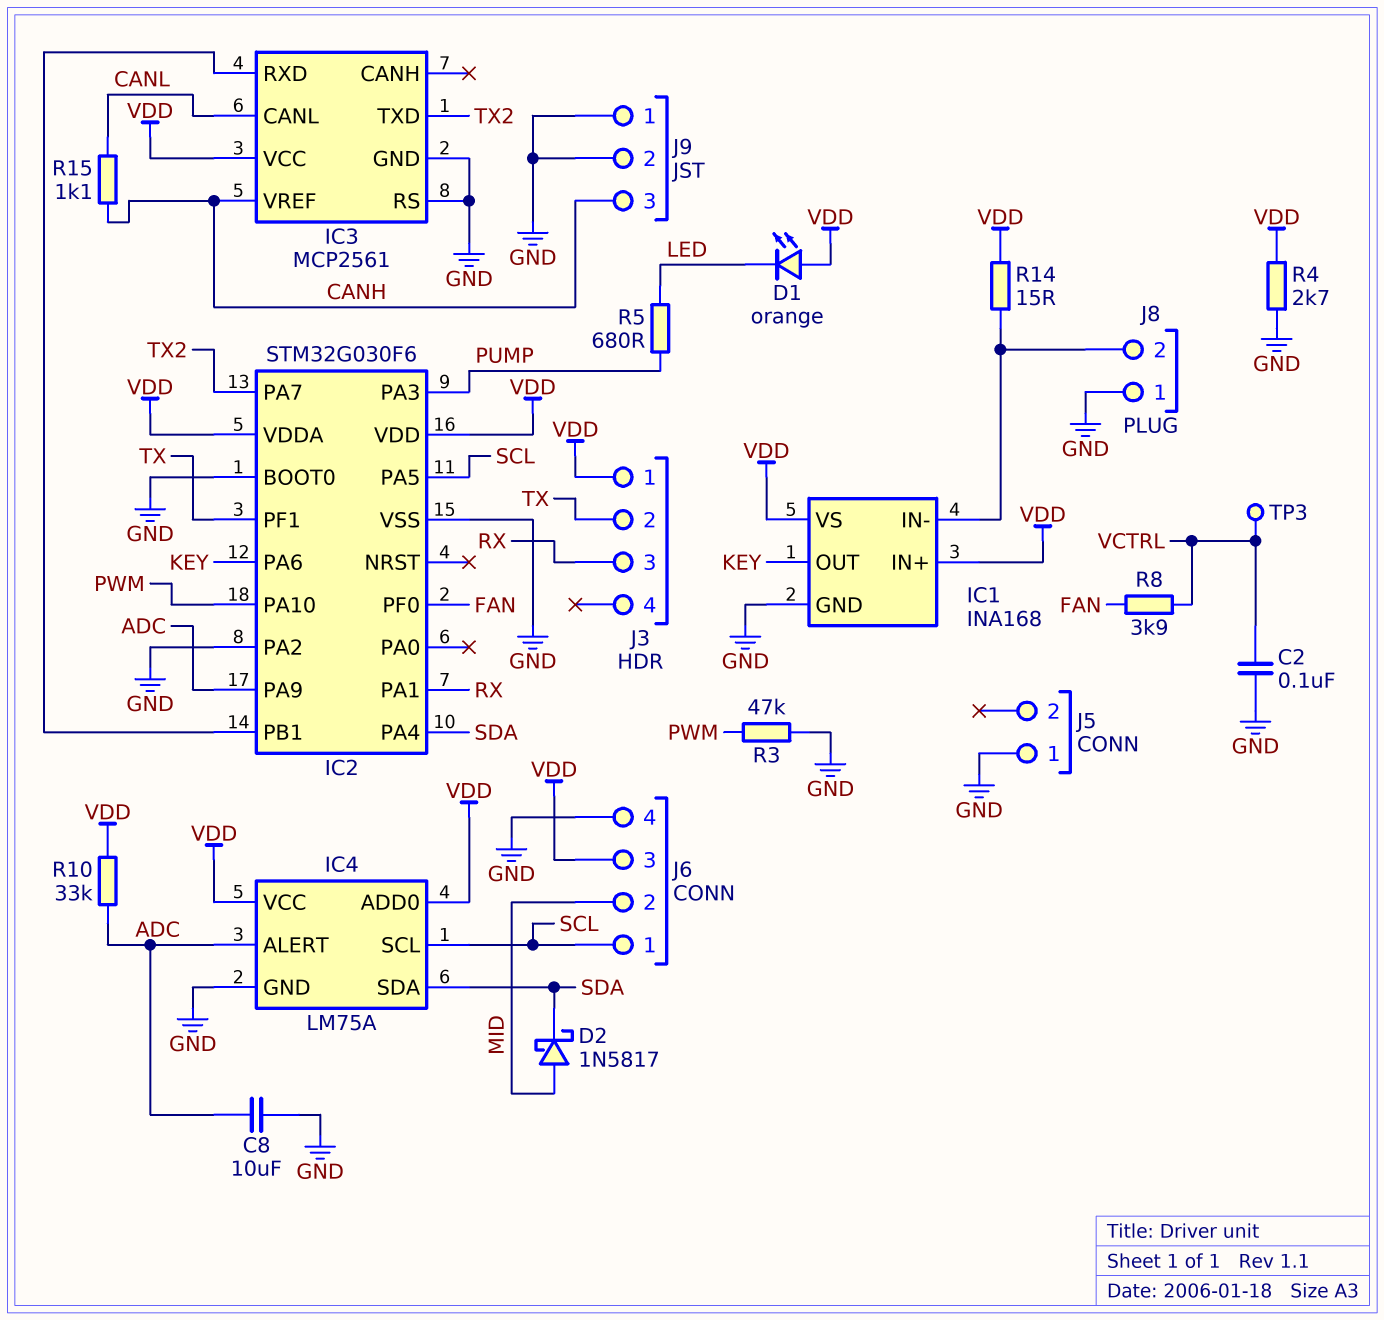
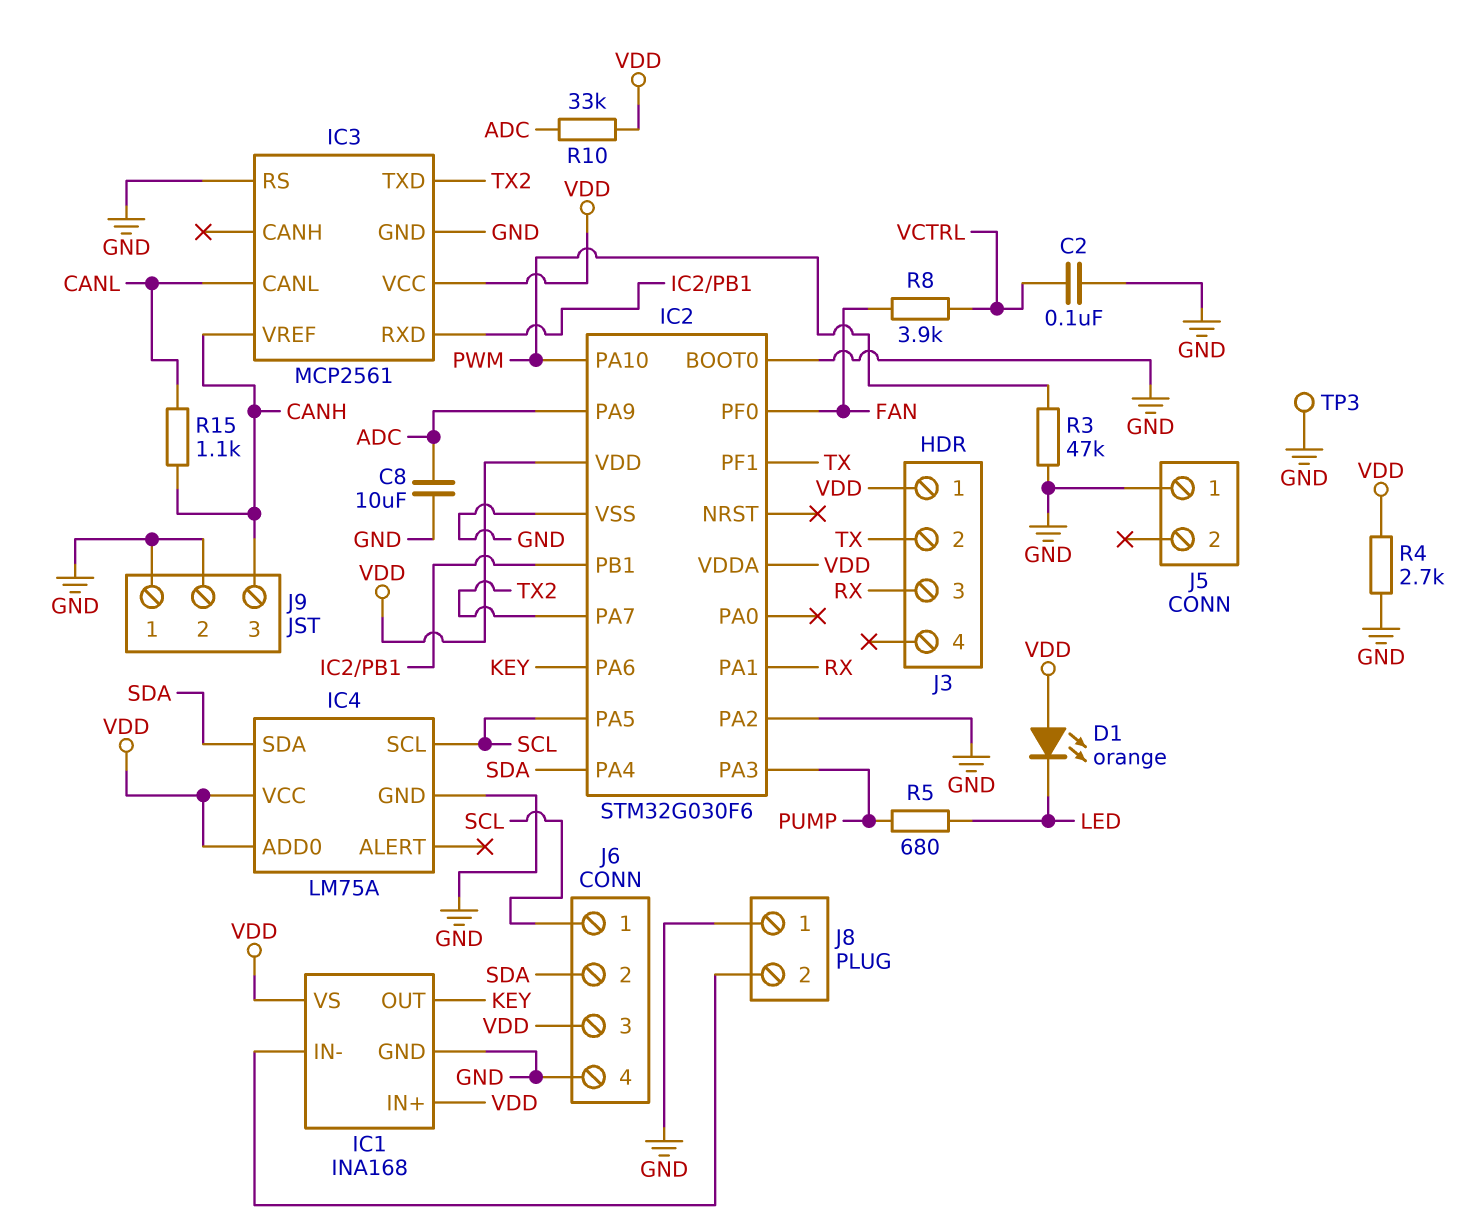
D2: schottky 1N5817 (A MID, K SDA) -> none
IC4 pin ALERT: ADC -> none
J6 pin 2: MID -> SDA
R14: 15 (IC1/IN-, VDD) -> none
TP3: test point (VCTRL) -> test point (GND)

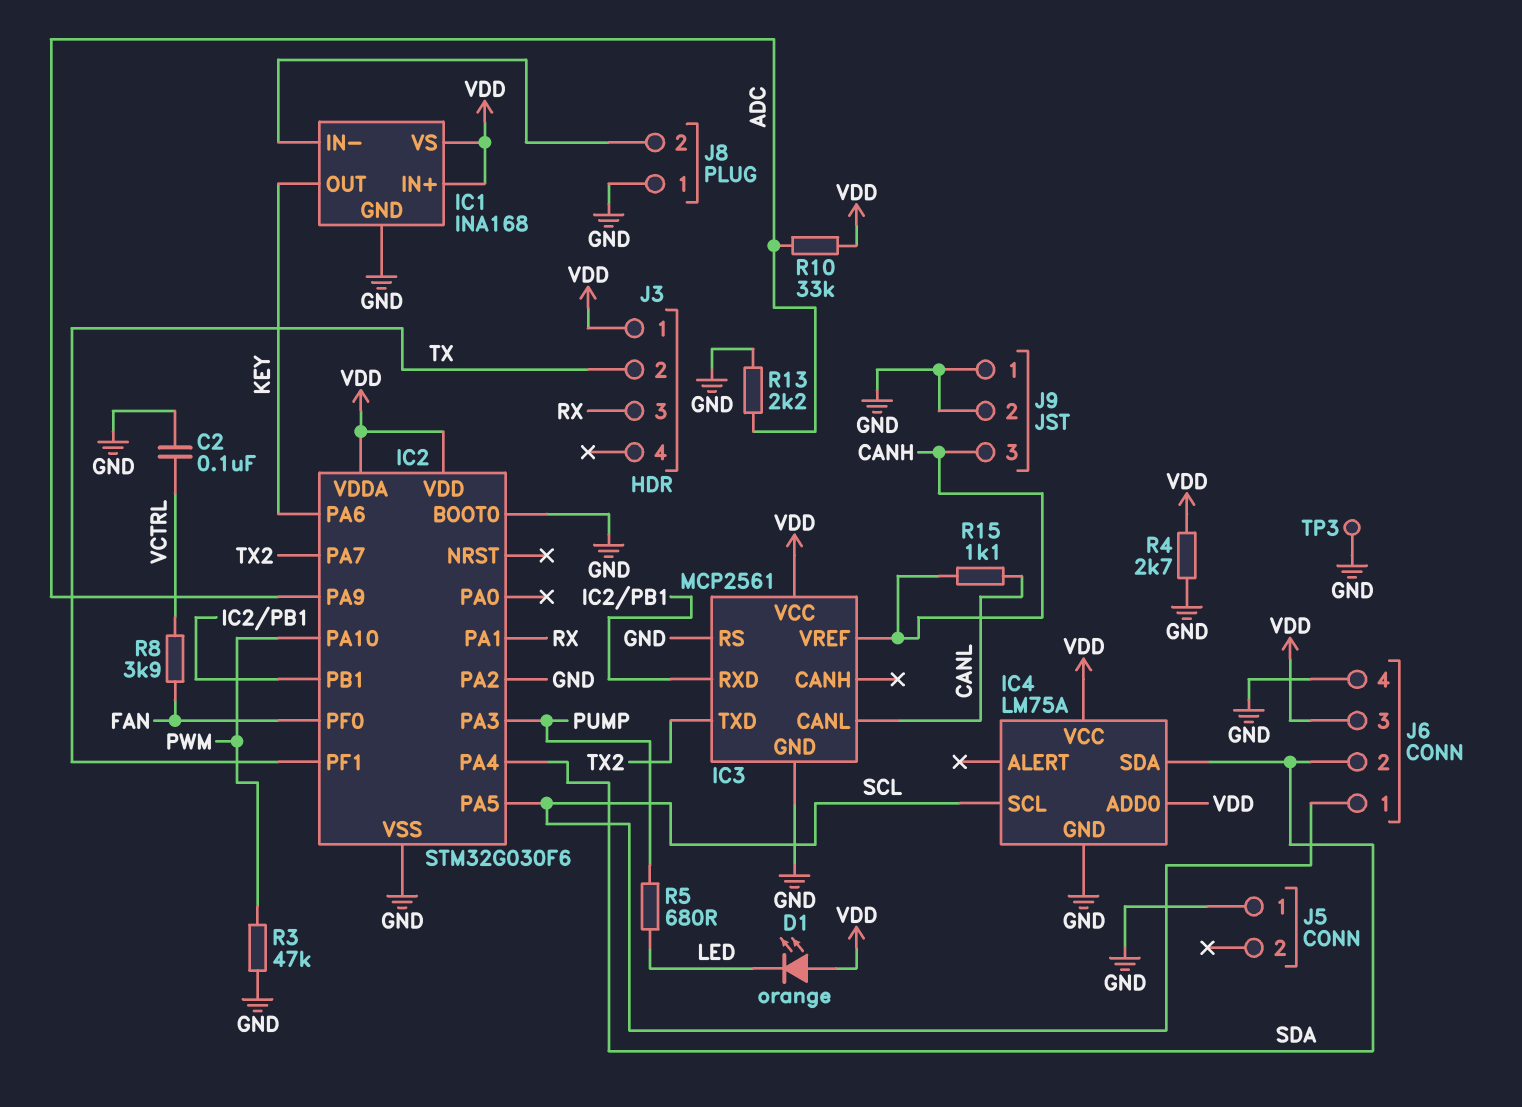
C8: 10uF (ADC, GND) -> none
R13: none -> 2.2k (ADC, GND)

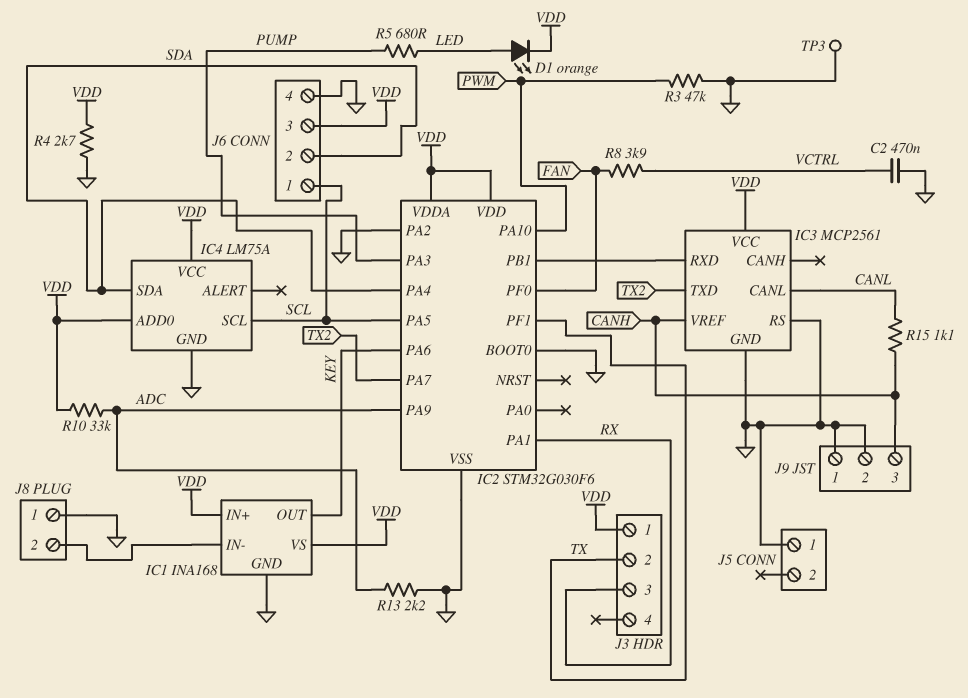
C2: 100nF (GND, VCTRL) -> 470nF (GND, VCTRL)
D1: LED orange (A VDD, K LED) -> LED orange (A LED, K VDD)

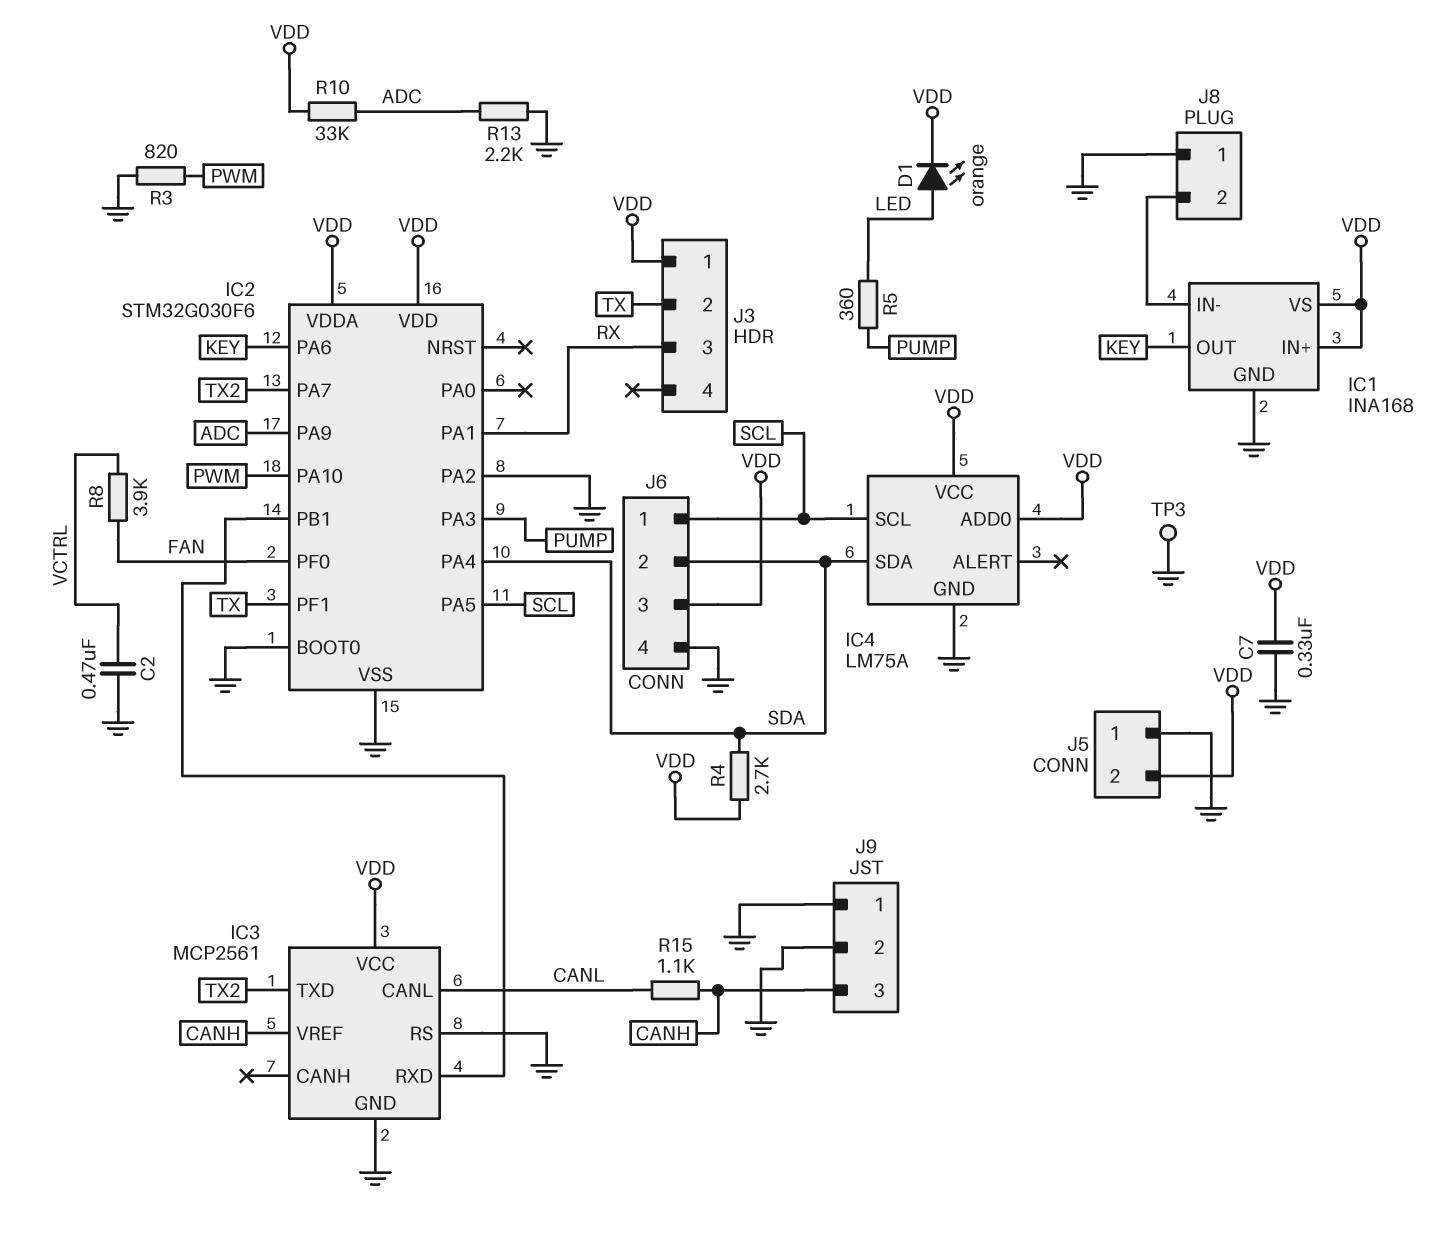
C7: none -> 330nF (GND, VDD)
J5 pin 2: none -> VDD
R3: 47k (GND, PWM) -> 820 (GND, PWM)
R4: 2.7k (GND, VDD) -> 2.7k (SDA, VDD)
R5: 680 (LED, PUMP) -> 360 (LED, PUMP)

